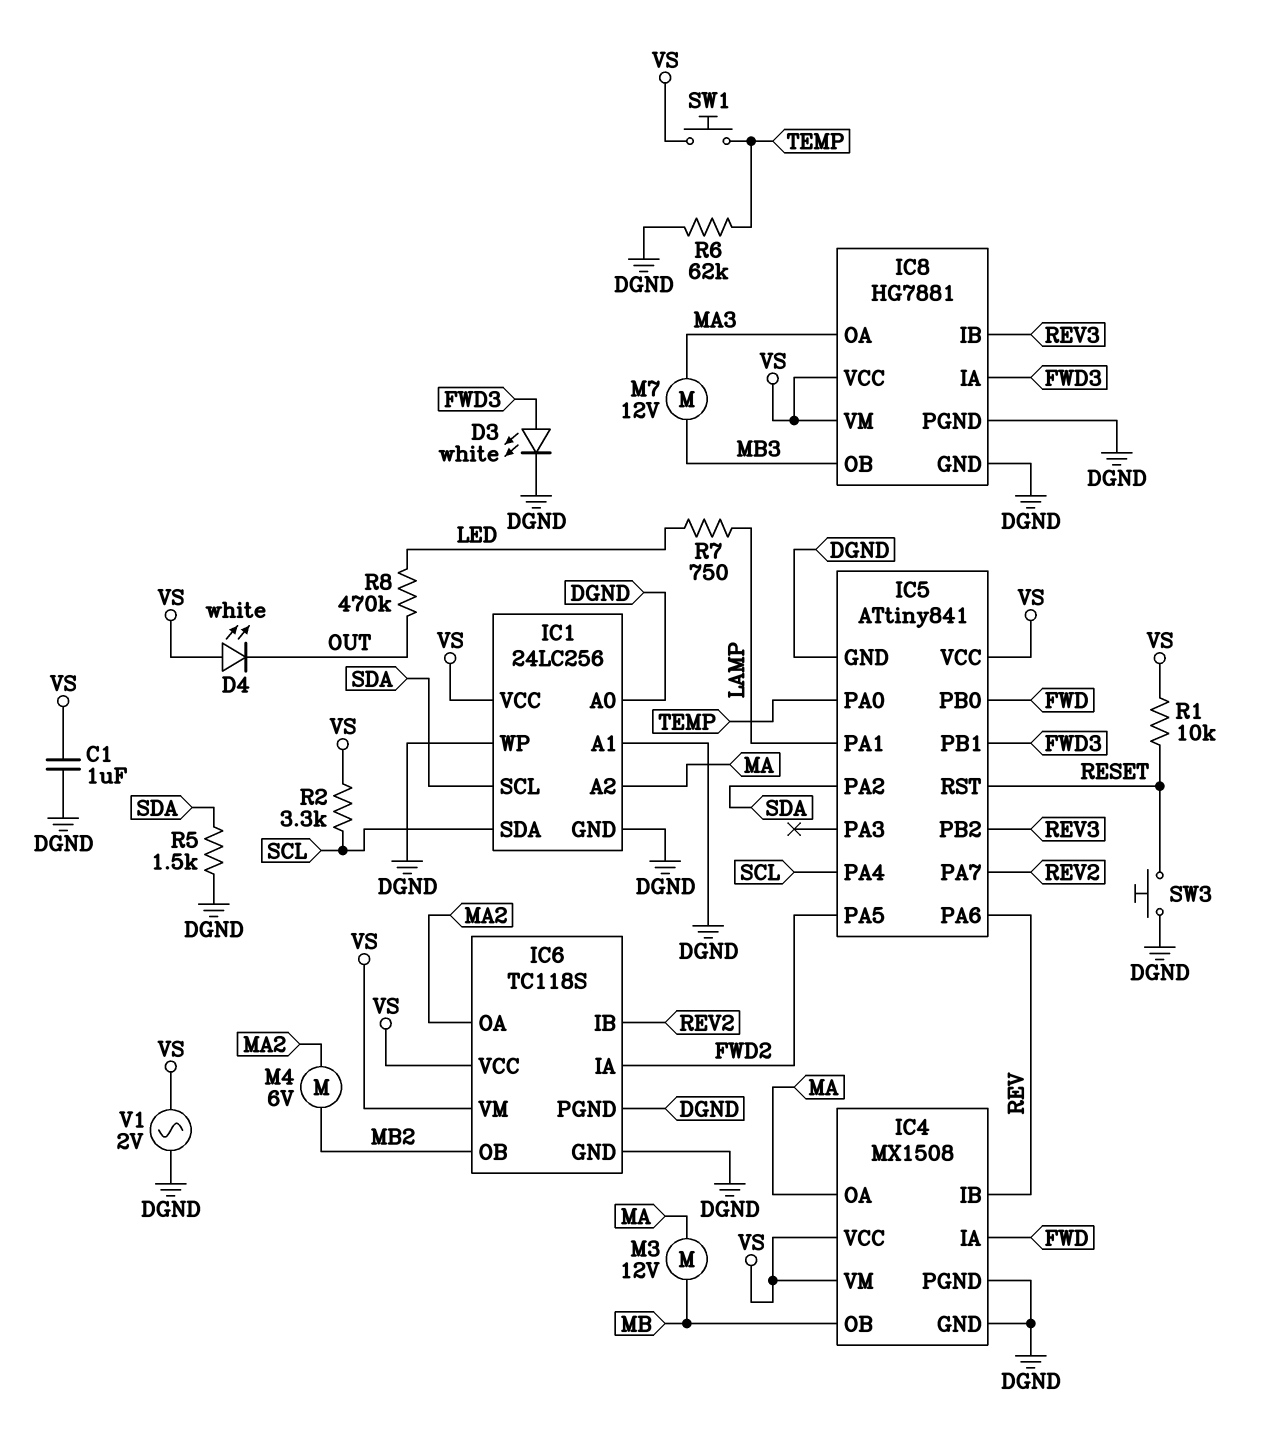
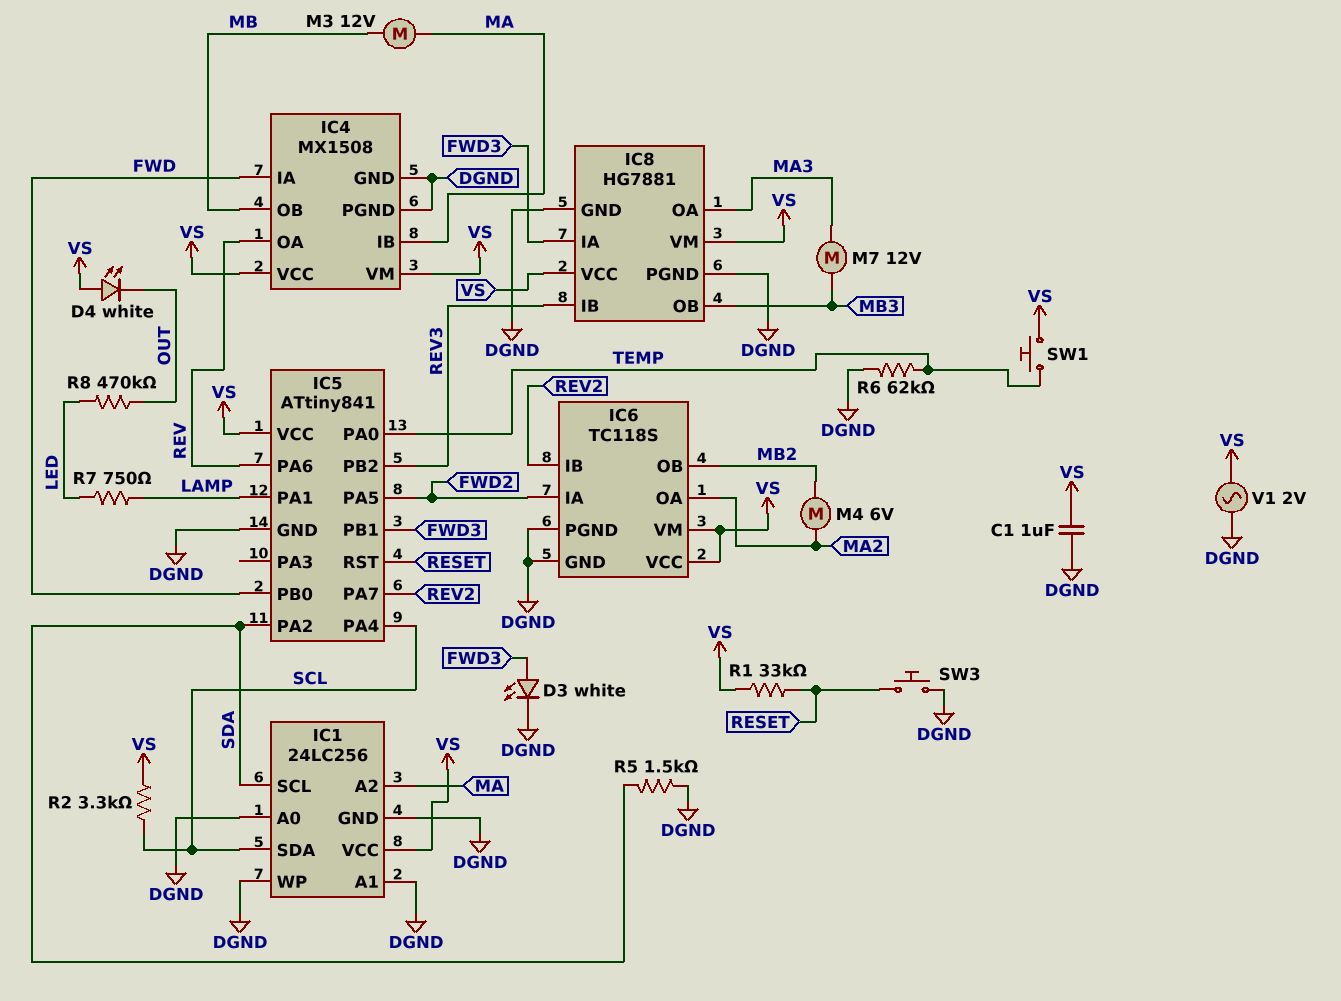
IC4 pin IB: REV -> MA
IC4 pin OA: MA -> REV
R1: 10k (RESET, VS) -> 33k (RESET, VS)

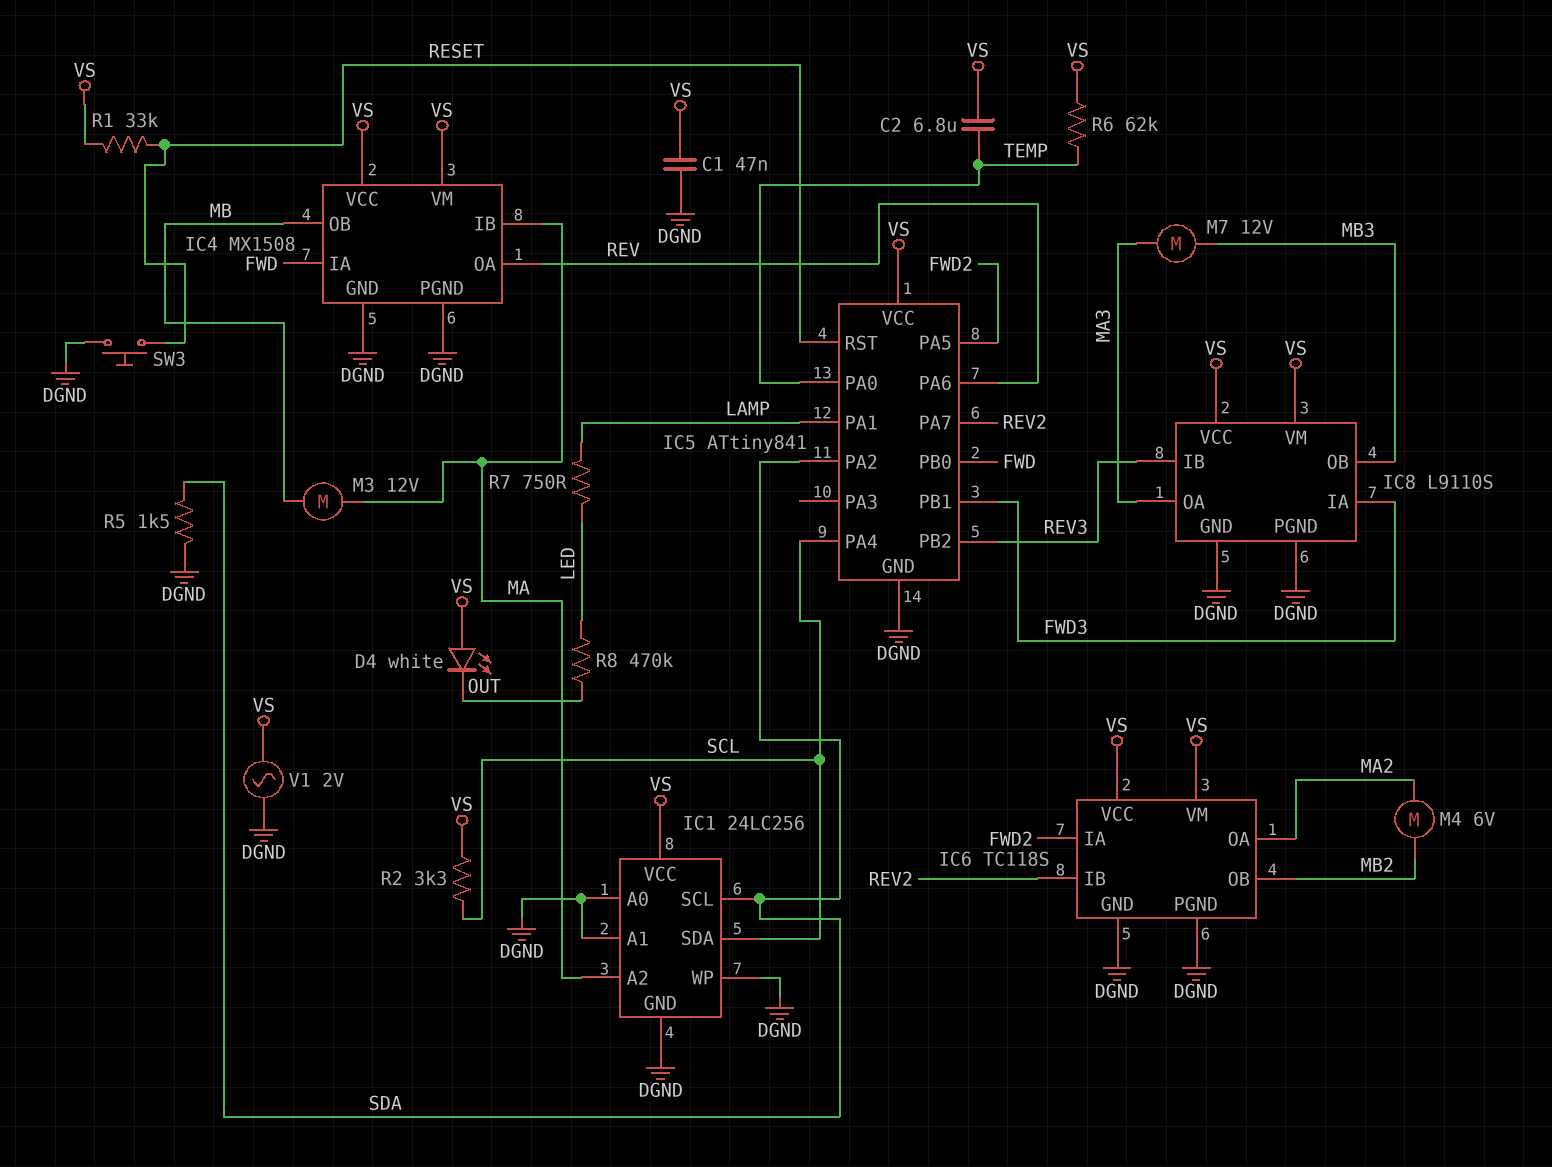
C1: 1uF (DGND, VS) -> 47nF (DGND, VS)
C2: none -> 6.8uF (TEMP, VS)
D3: LED white (A FWD3, K DGND) -> none
IC8: HG7881 -> L9110S
R6: 62k (DGND, TEMP) -> 62k (TEMP, VS)
SW1: button (TEMP, VS) -> none

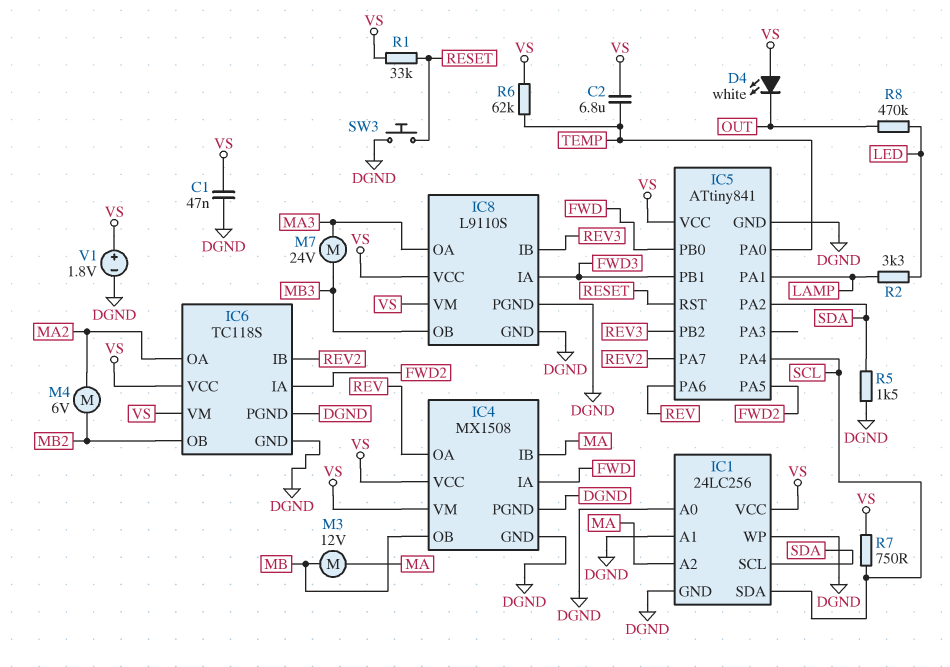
M7: motor 12V (MA3, MB3) -> motor 24V (MA3, MB3)
R2: 3.3k (SCL, VS) -> 3.3k (LAMP, LED)
R7: 750 (LAMP, LED) -> 750 (SCL, VS)
V1: AC 2V (DGND, VS) -> 1.8V (plus VS, minus DGND)

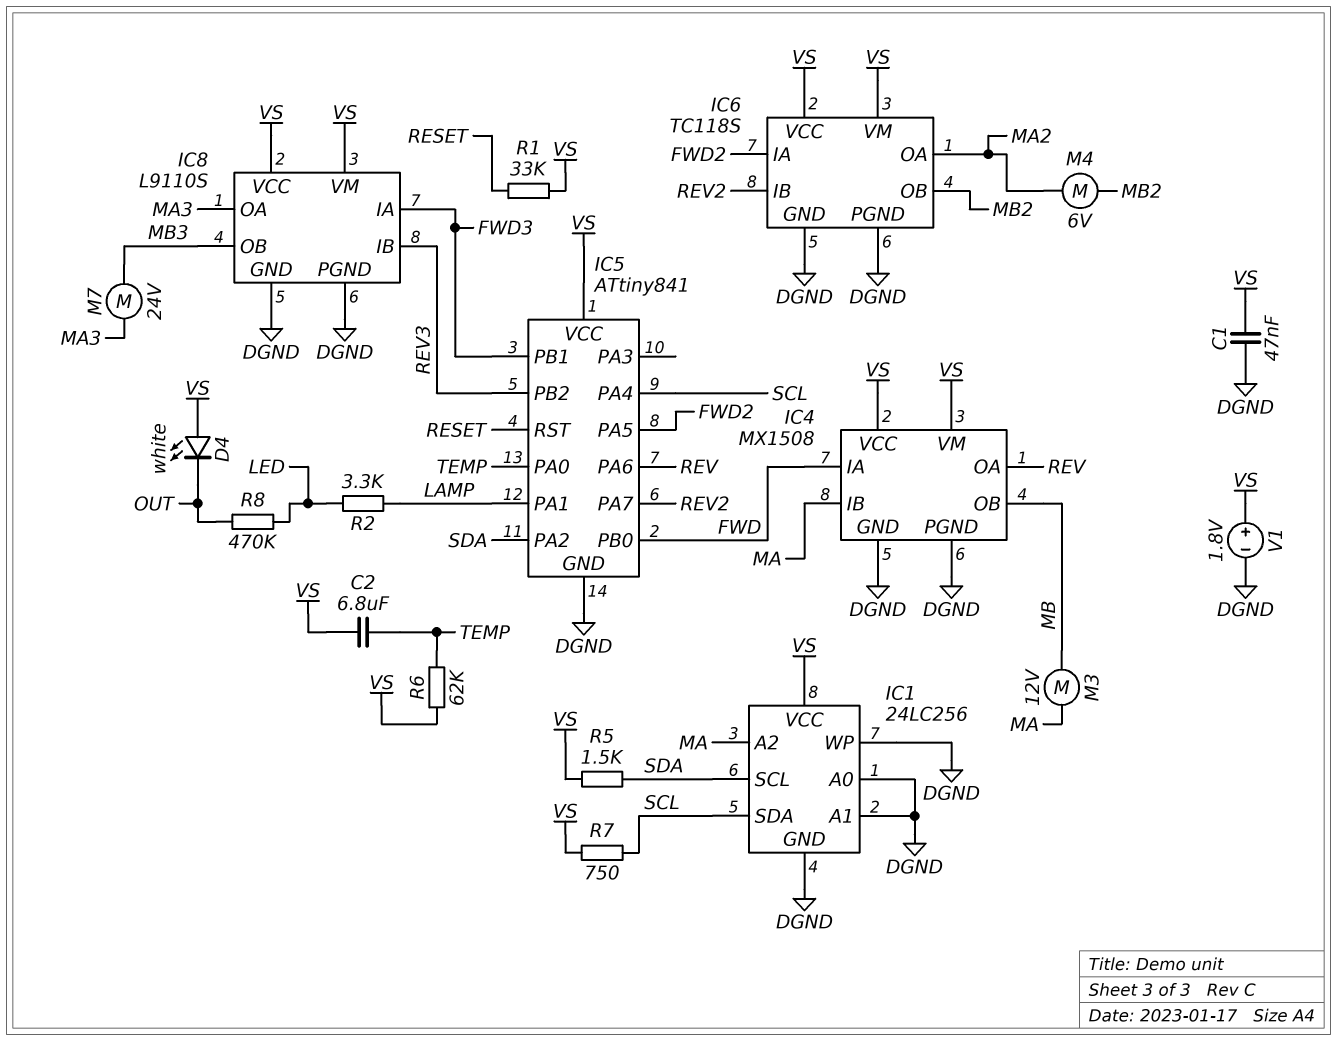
R5: 1.5k (DGND, SDA) -> 1.5k (SDA, VS)
SW3: button (DGND, RESET) -> none

